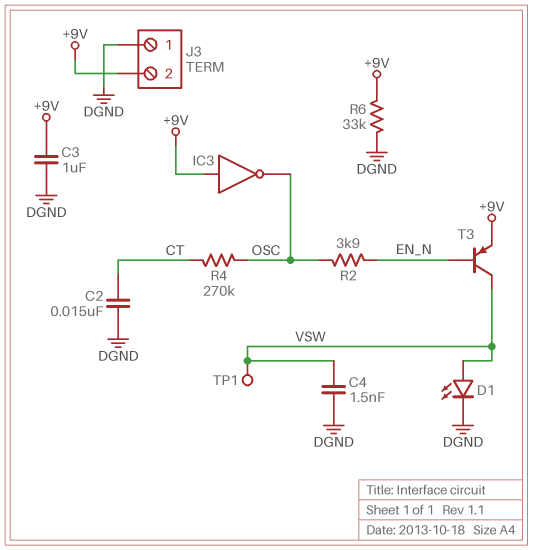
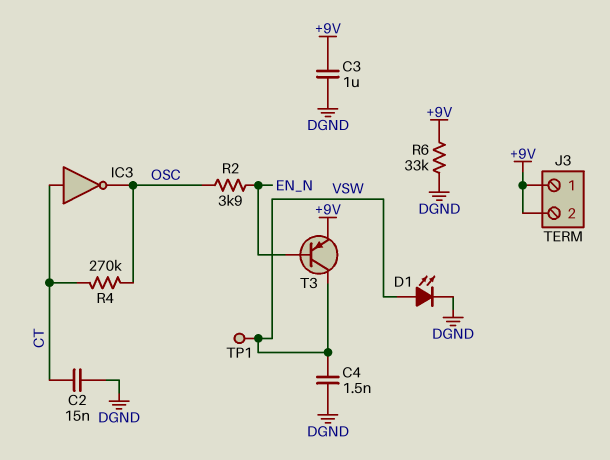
IC3: NOT (in +9V, out OSC) -> NOT (in CT, out OSC)
J3 pin 1: DGND -> +9V

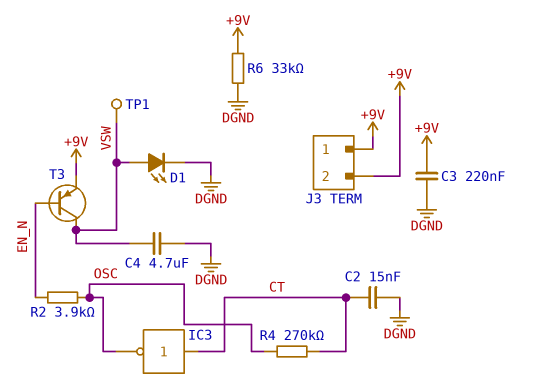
C3: 1uF (+9V, DGND) -> 220nF (+9V, DGND)
C4: 1.5nF (DGND, VSW) -> 4.7uF (DGND, VSW)

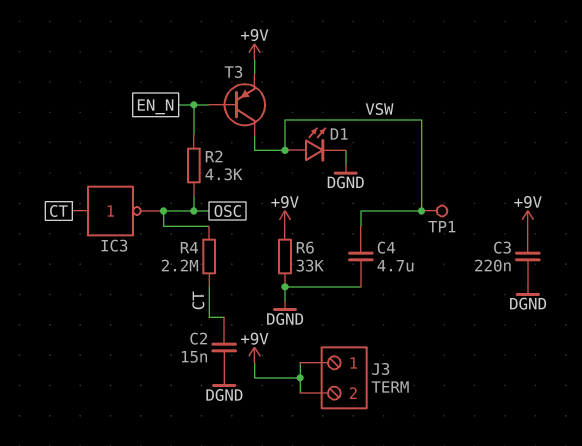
R2: 3.9k (EN_N, OSC) -> 4.3k (EN_N, OSC)
R4: 270k (CT, OSC) -> 2.2M (CT, OSC)

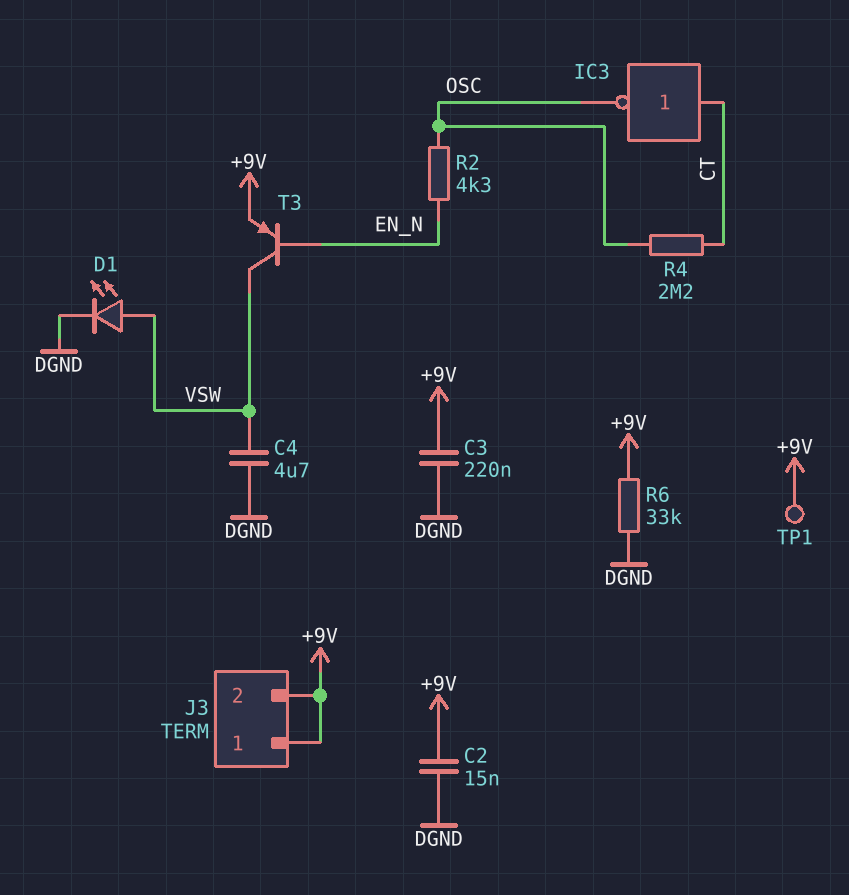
C2: 15nF (CT, DGND) -> 15nF (+9V, DGND)
TP1: test point (VSW) -> test point (+9V)

